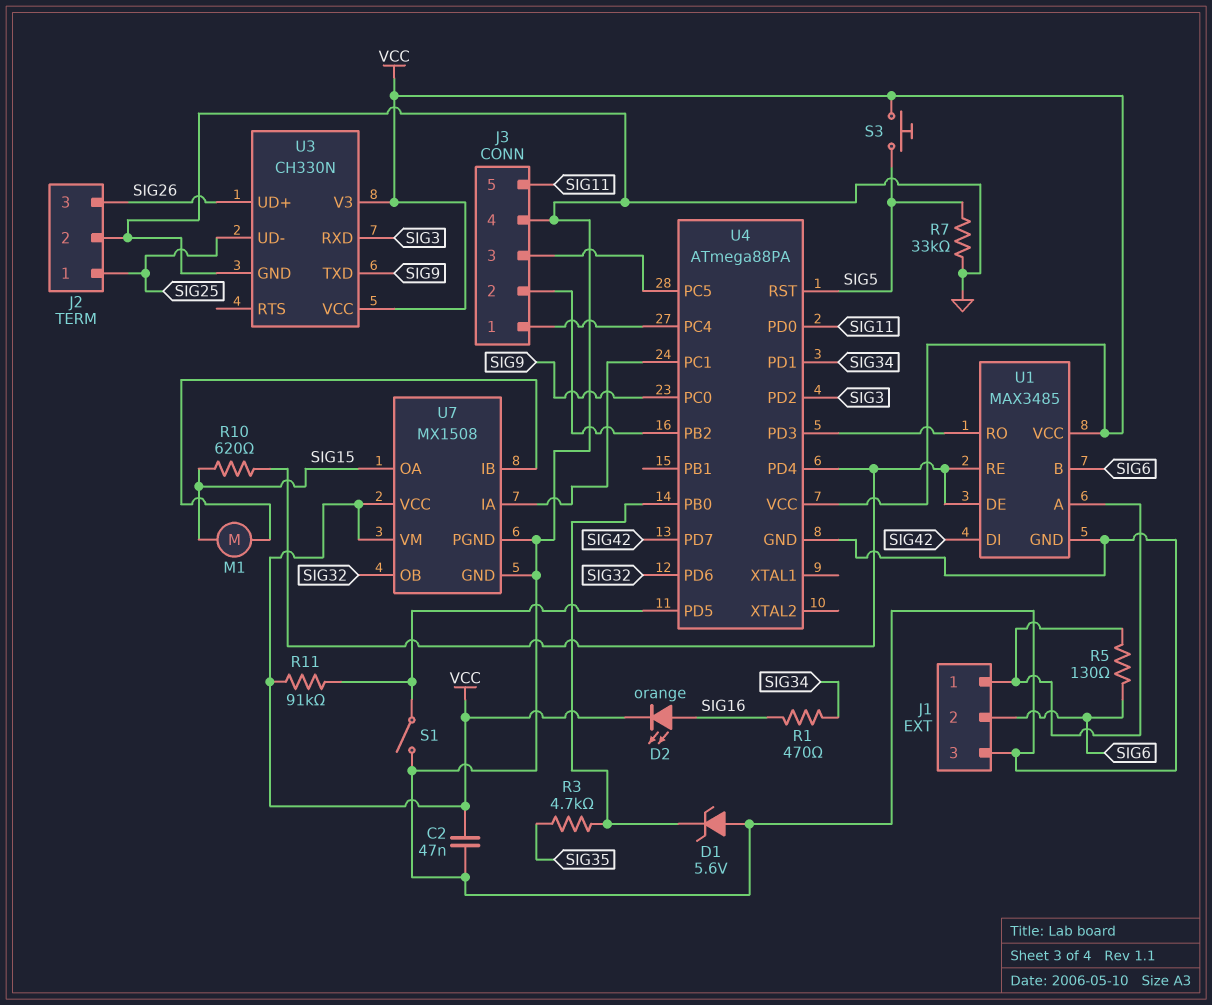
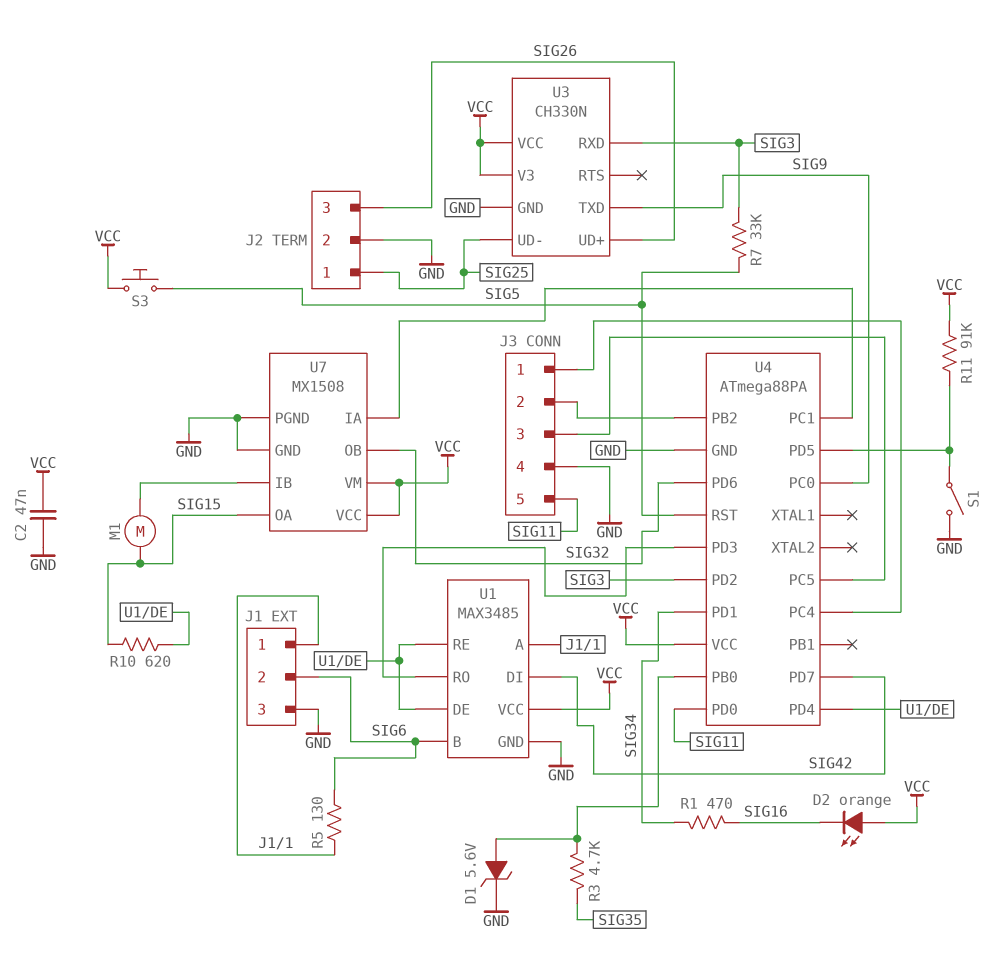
D1: zener 5.6V (A GND, K U4/PB0) -> zener 5.6V (A U4/PB0, K GND)
D2: LED orange (A SIG16, K VCC) -> LED orange (A VCC, K SIG16)
R7: 33k (GND, SIG5) -> 33k (SIG3, SIG5)

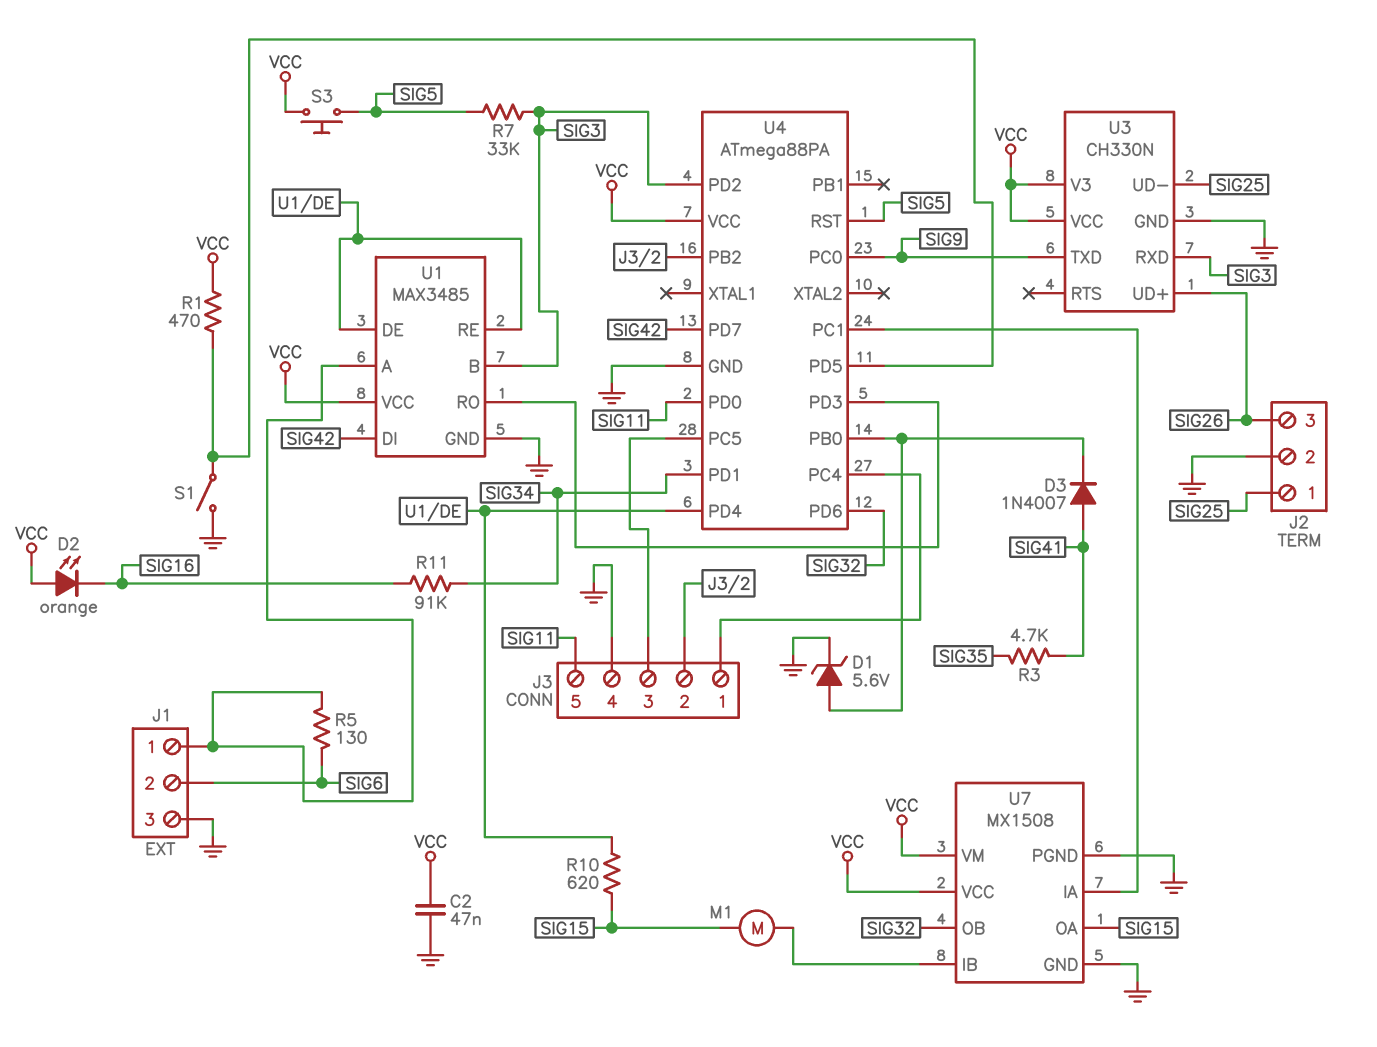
D3: none -> diode 1N4007 (A SIG41, K U4/PB0)
R1: 470 (SIG16, SIG34) -> 470 (U4/PD5, VCC)
R3: 4.7k (SIG35, U4/PB0) -> 4.7k (SIG35, SIG41)
R11: 91k (U4/PD5, VCC) -> 91k (SIG16, SIG34)
U1 pin B: SIG6 -> SIG3

